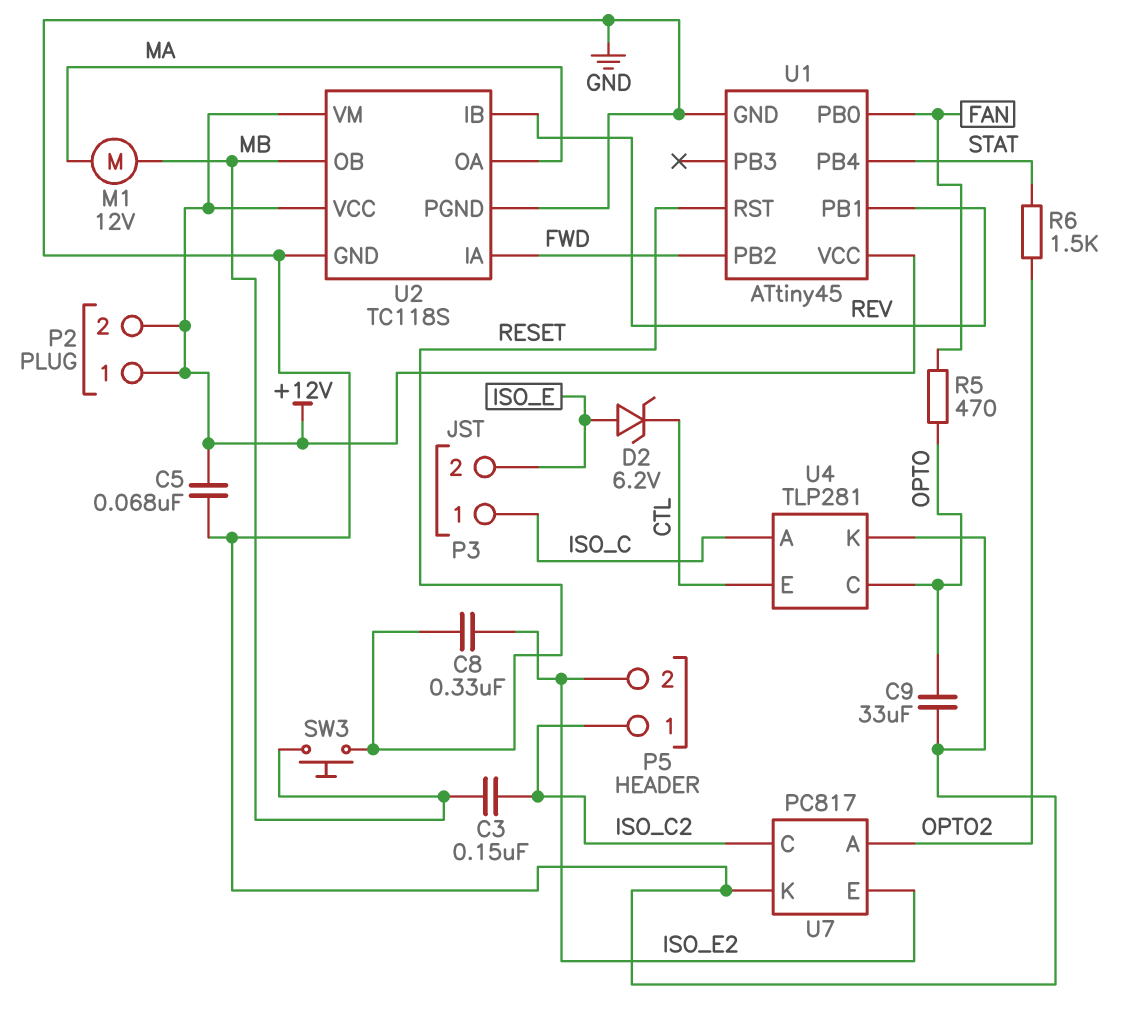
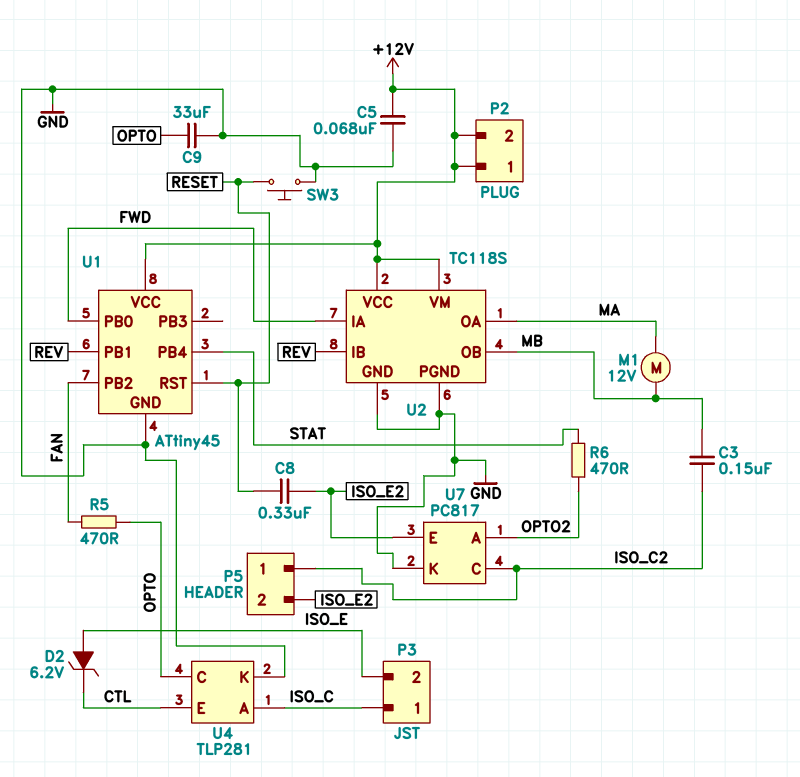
R6: 1.5k (OPTO2, STAT) -> 470 (OPTO2, STAT)
SW3: button (MB, RESET) -> button (GND, RESET)
U1 pin PB0: FAN -> FWD
U1 pin PB2: FWD -> FAN

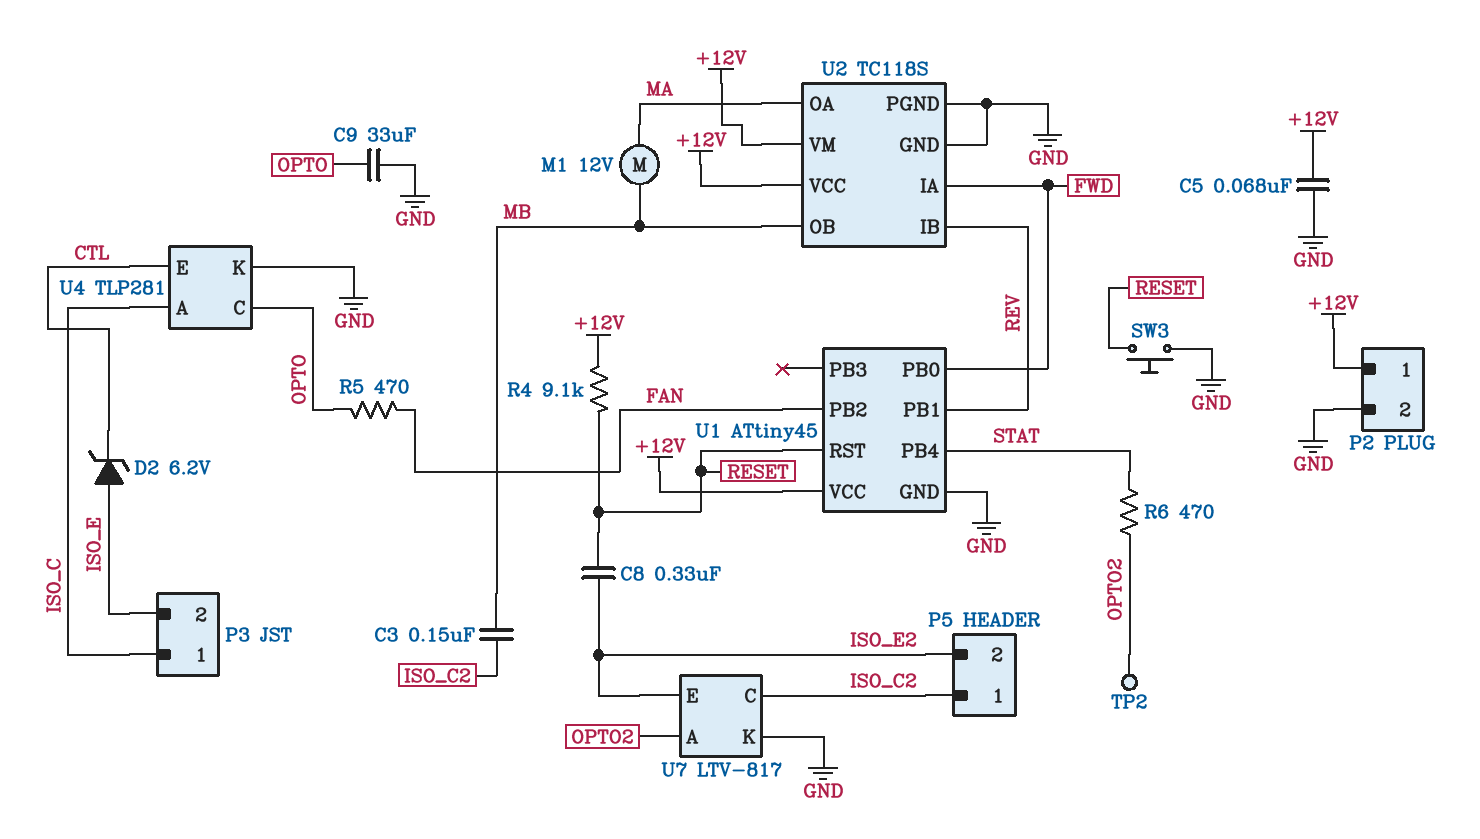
P2 pin 2: +12V -> GND
R4: none -> 9.1k (+12V, RESET)
TP2: none -> test point (OPTO2)
U7: PC817 -> LTV-817

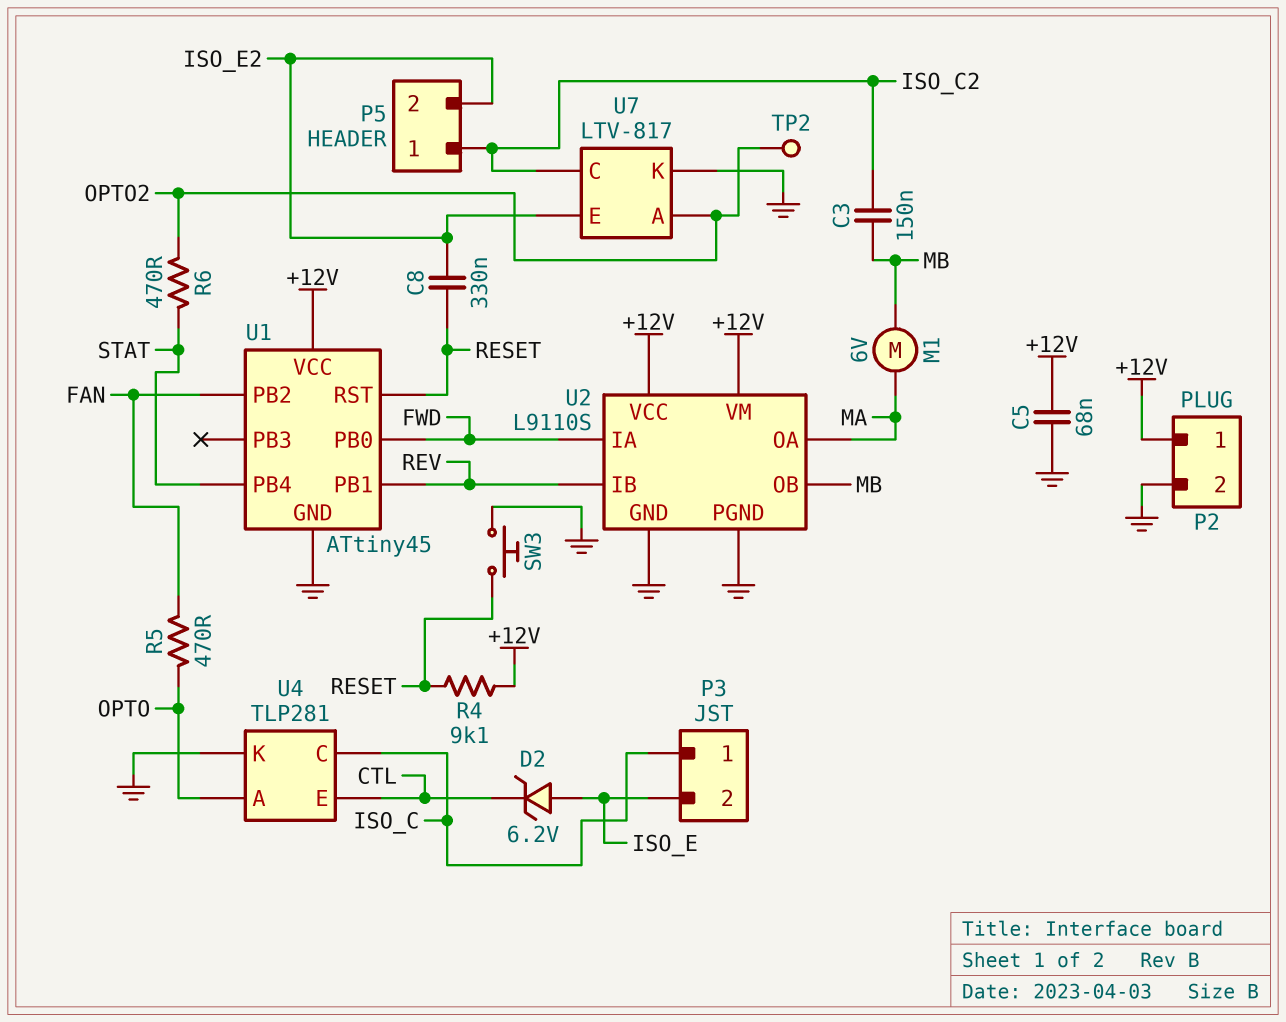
C9: 33uF (GND, OPTO) -> none
M1: motor 12V (MA, MB) -> motor 6V (MA, MB)
U2: TC118S -> L9110S
U4 pin A: ISO_C -> OPTO
U4 pin C: OPTO -> ISO_C

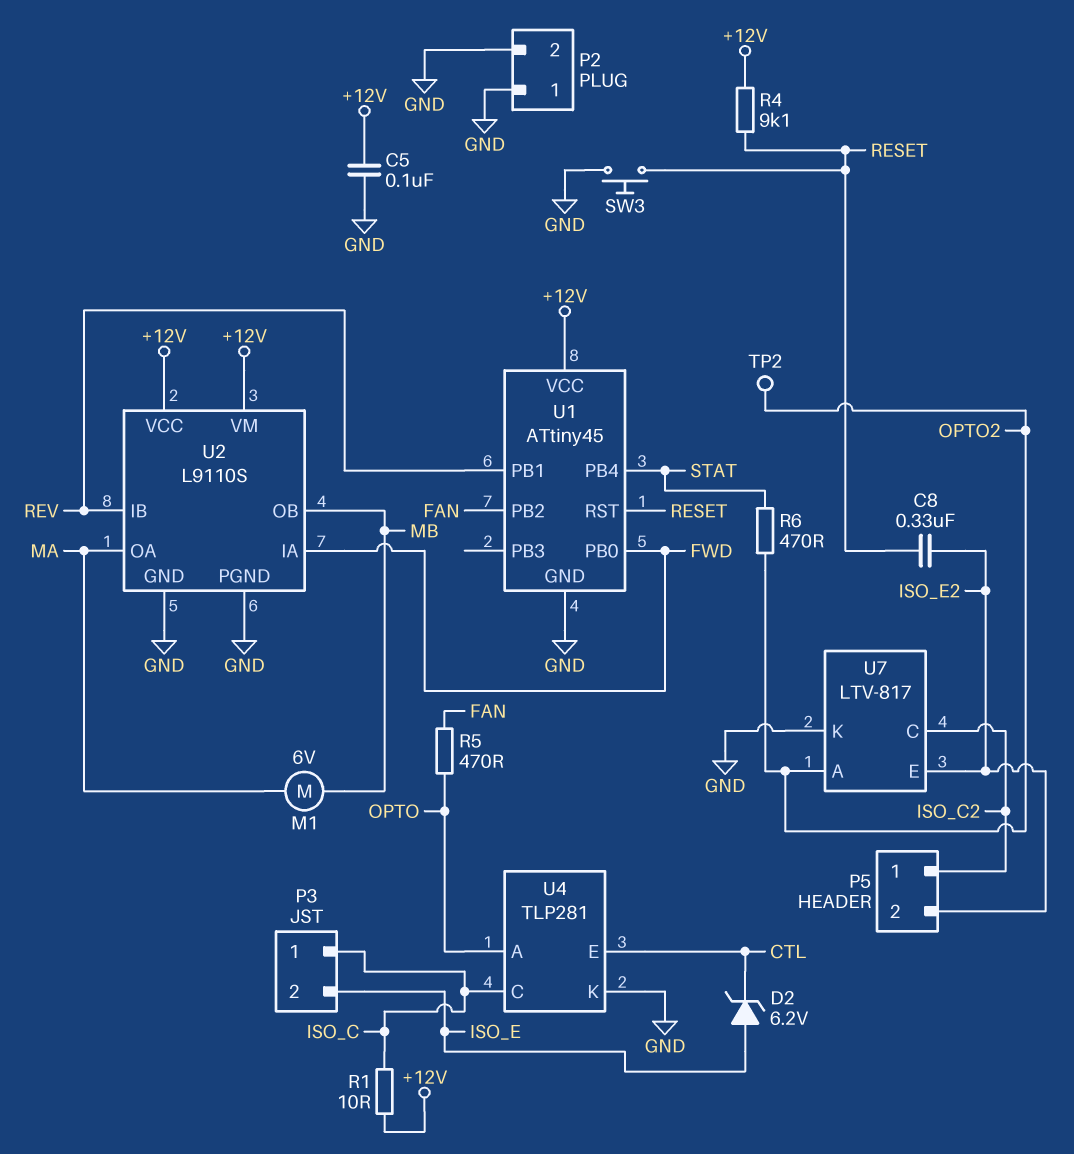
C3: 150nF (ISO_C2, MB) -> none
C5: 68nF (+12V, GND) -> 100nF (+12V, GND)
P2 pin 1: +12V -> GND
R1: none -> 10 (+12V, ISO_C)

